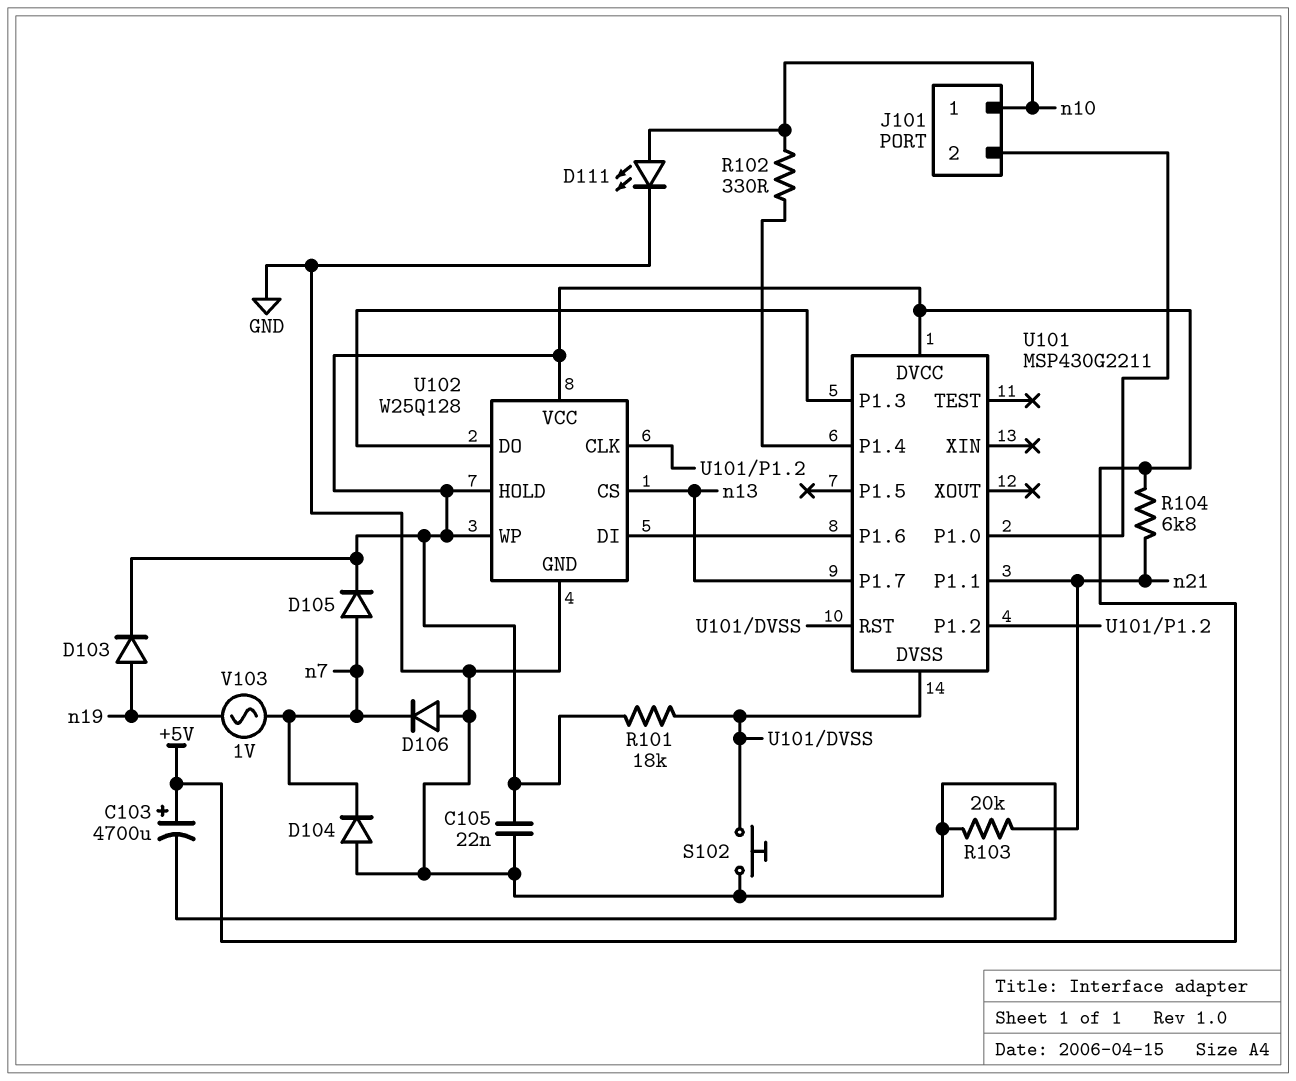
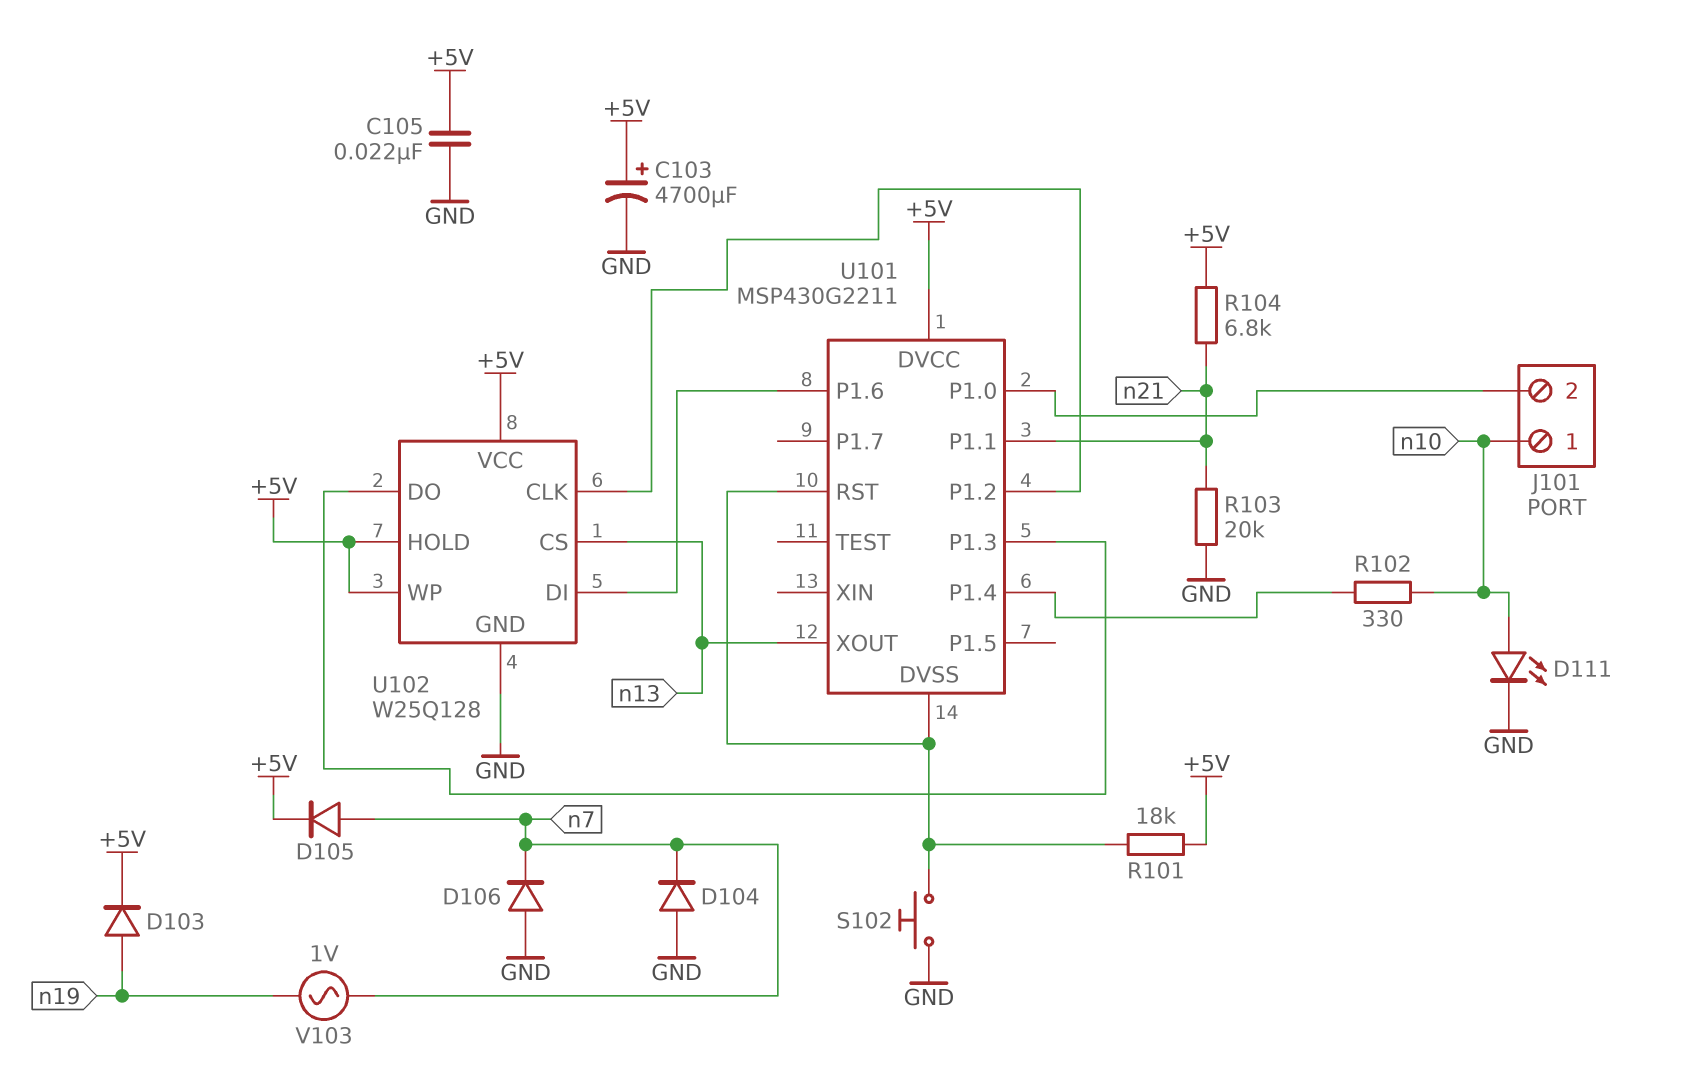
U101 pin P1.7: n13 -> none
U101 pin XOUT: none -> n13

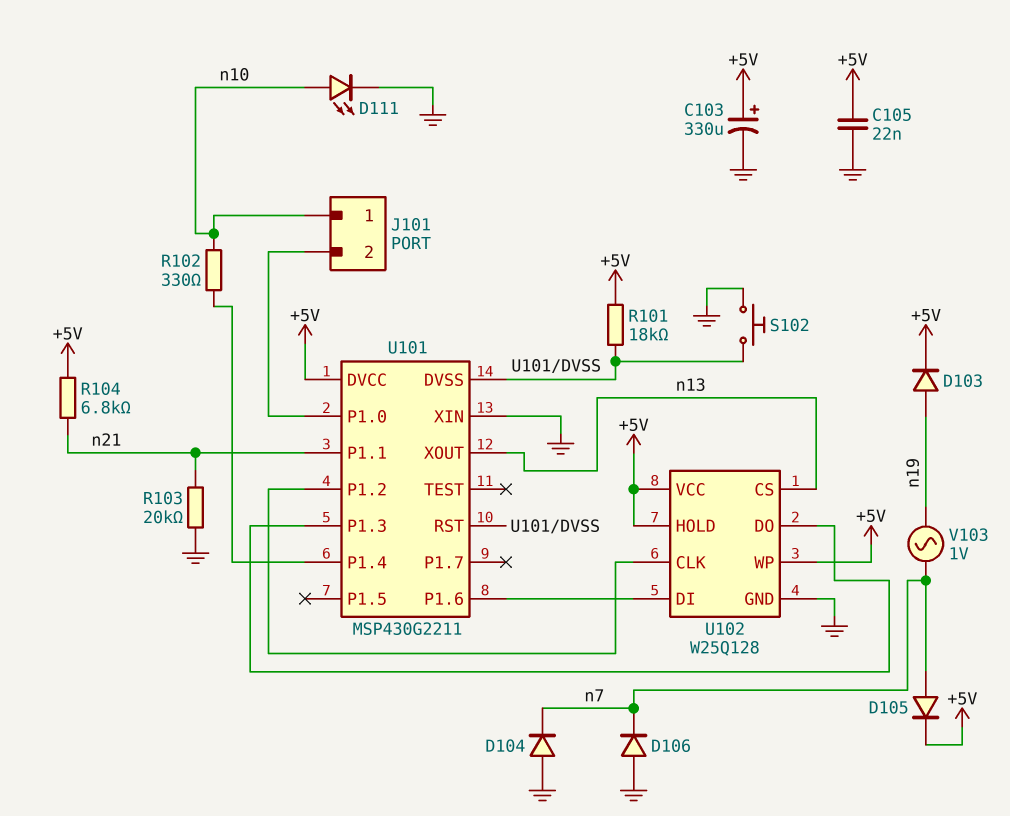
C103: 4700uF (plus +5V, minus GND) -> 330uF (plus +5V, minus GND)
U101 pin XIN: none -> GND

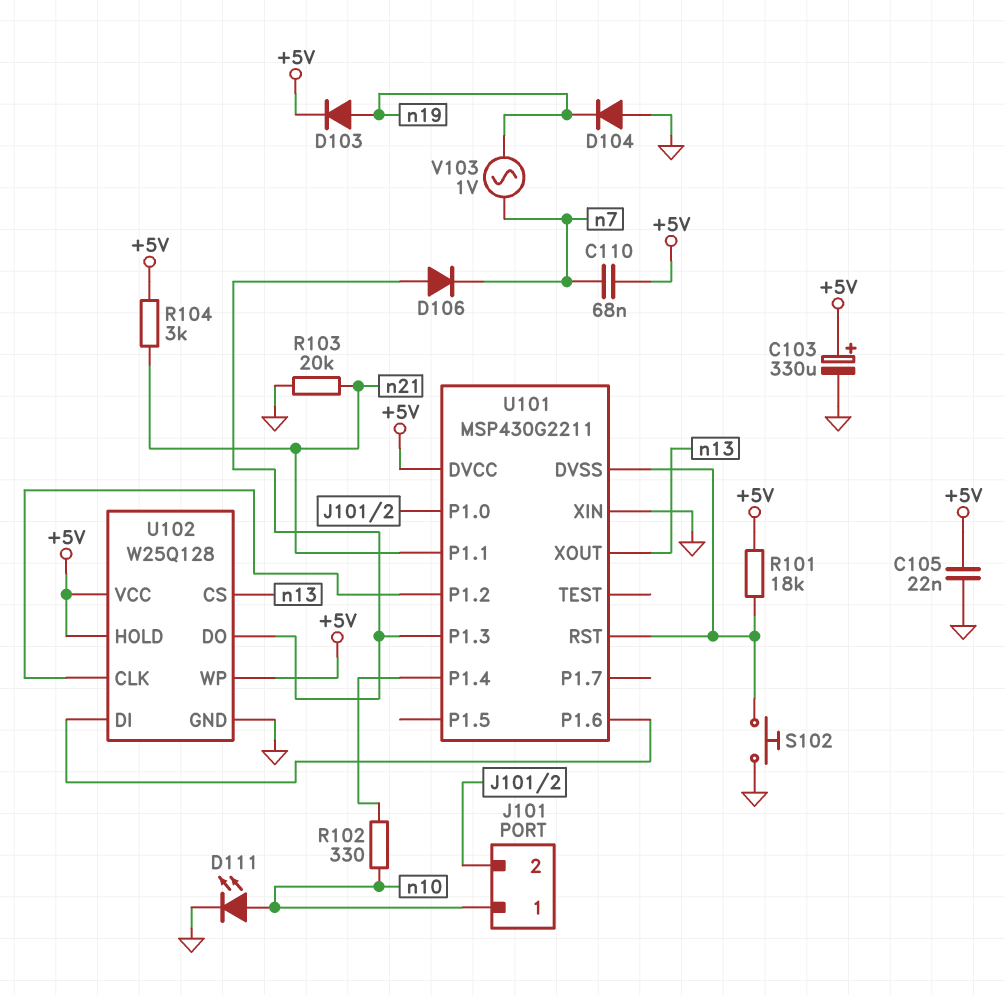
C110: none -> 68nF (+5V, n7)
D104: diode (A GND, K n7) -> diode (A GND, K n19)
D105: diode (A n7, K +5V) -> none
D106: diode (A GND, K n7) -> diode (A U101/P1.3, K n7)
R104: 6.8k (+5V, n21) -> 3k (+5V, n21)

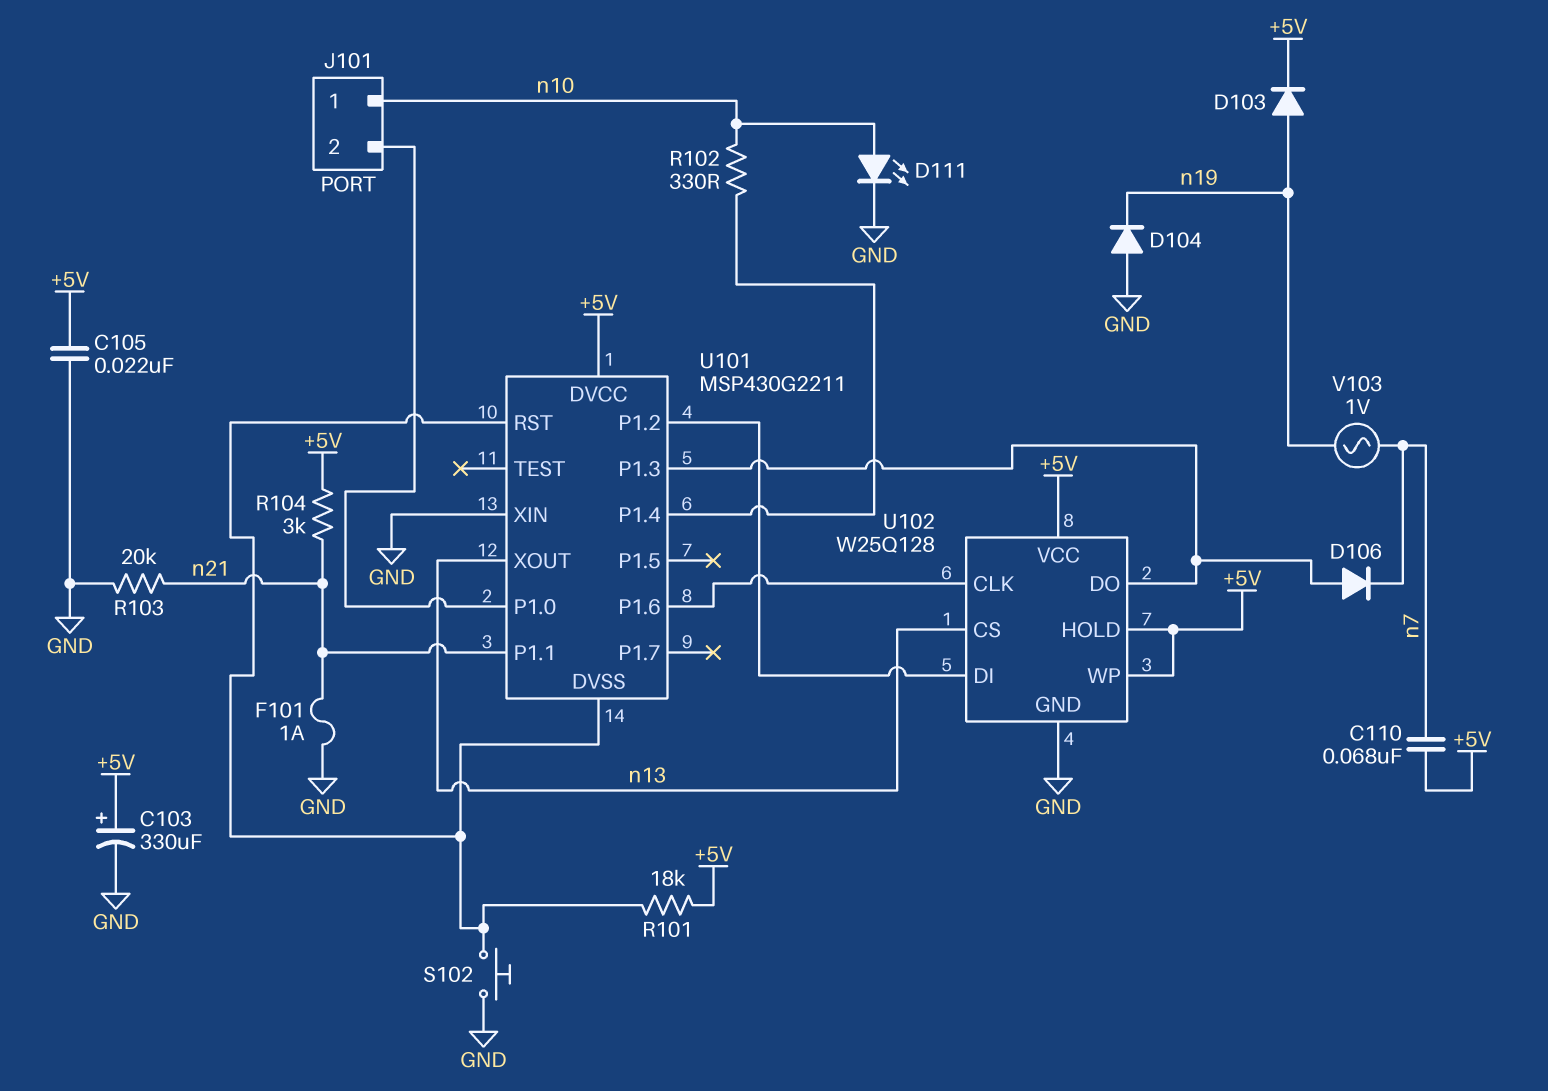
F101: none -> 1A (GND, n21)
U102 pin CLK: U101/P1.2 -> U101/P1.6
U102 pin DI: U101/P1.6 -> U101/P1.2

